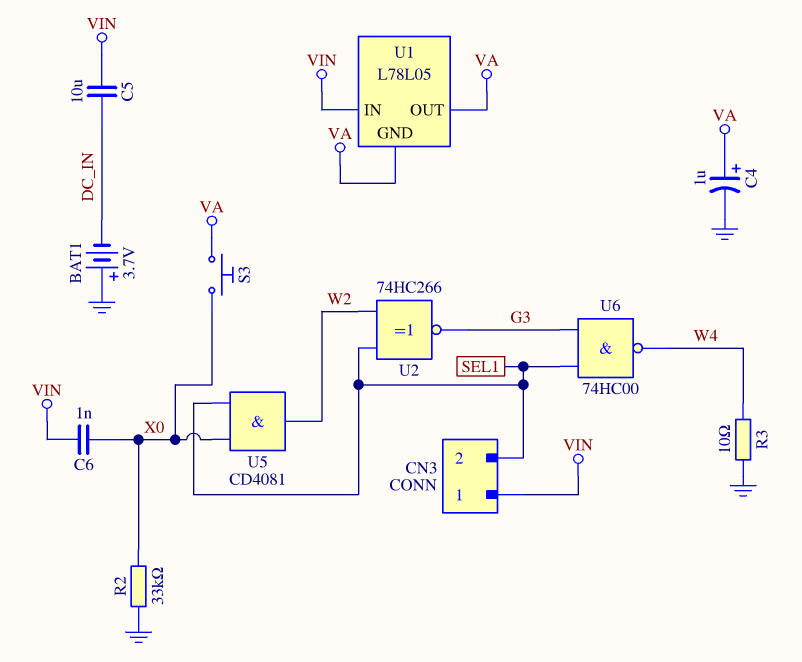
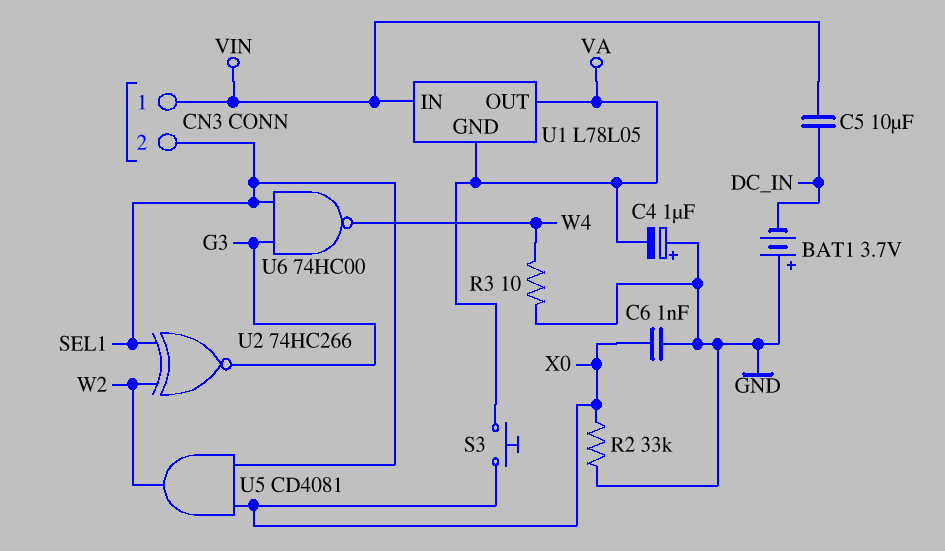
C4: 1uF (plus VA, minus GND) -> 1uF (plus GND, minus VA)
C6: 1nF (VIN, X0) -> 1nF (GND, X0)

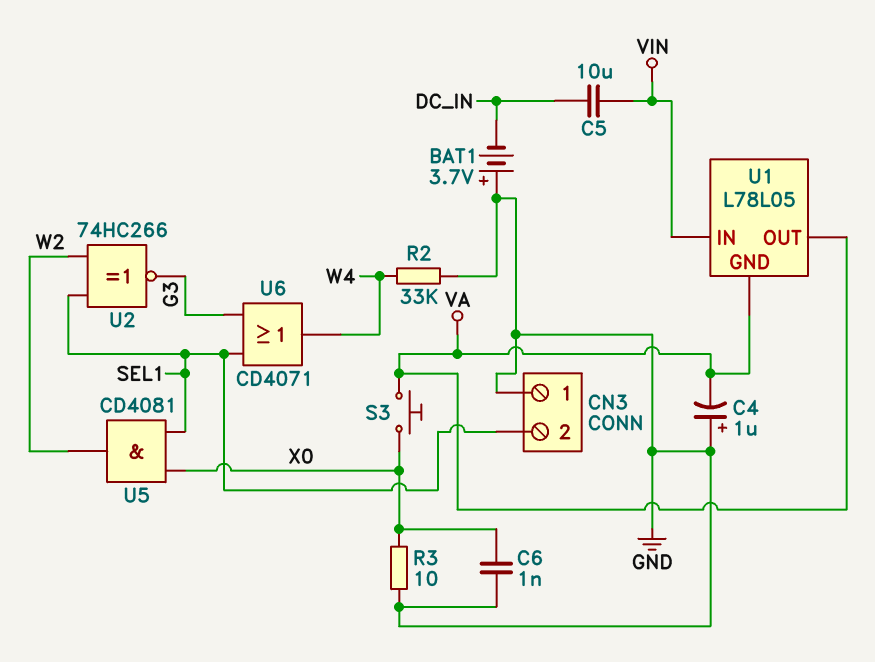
CN3 pin 1: VIN -> GND
R2: 33k (GND, X0) -> 33k (GND, W4)
R3: 10 (GND, W4) -> 10 (GND, X0)
U6: NAND 74HC00 (in G3, in SEL1, out W4) -> OR CD4071 (in G3, in SEL1, out W4)

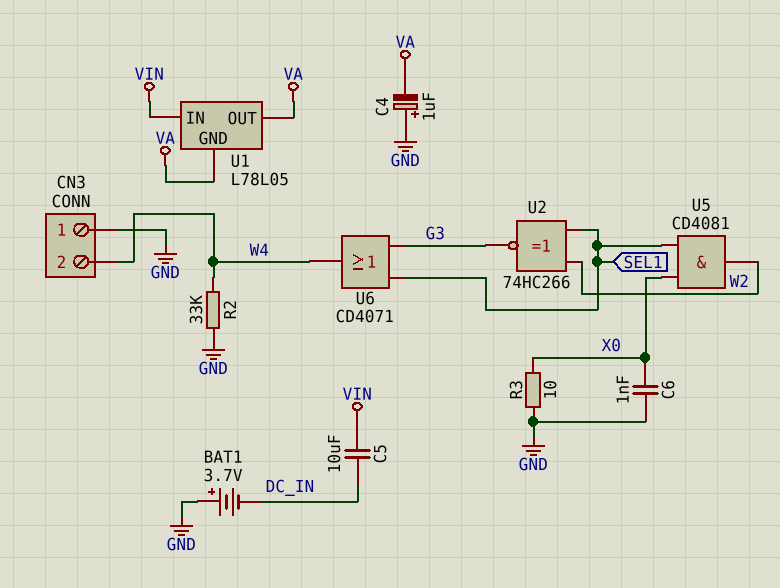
CN3 pin 2: SEL1 -> W4
S3: button (VA, X0) -> none

